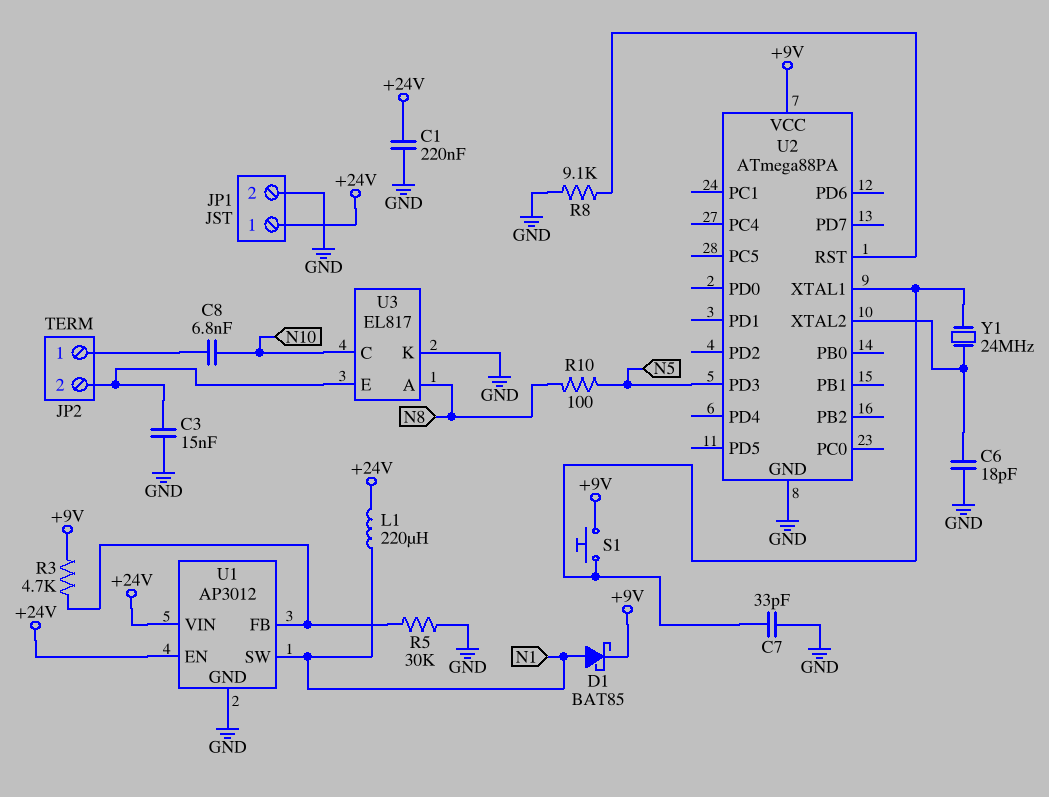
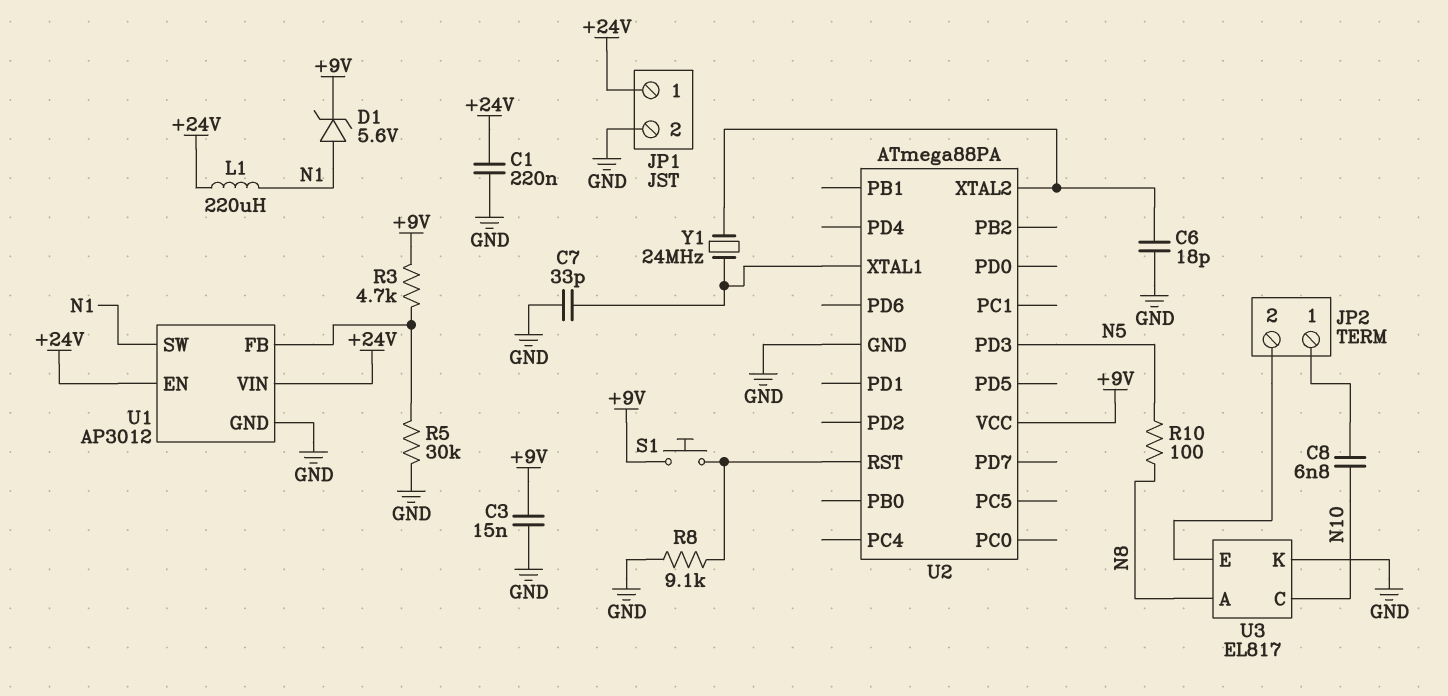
C3: 15nF (GND, JP2/2) -> 15nF (+9V, GND)
D1: schottky BAT85 (A N1, K +9V) -> zener 5.6V (A N1, K +9V)
S1: button (+9V, U2/XTAL1) -> button (+9V, U2/RST)

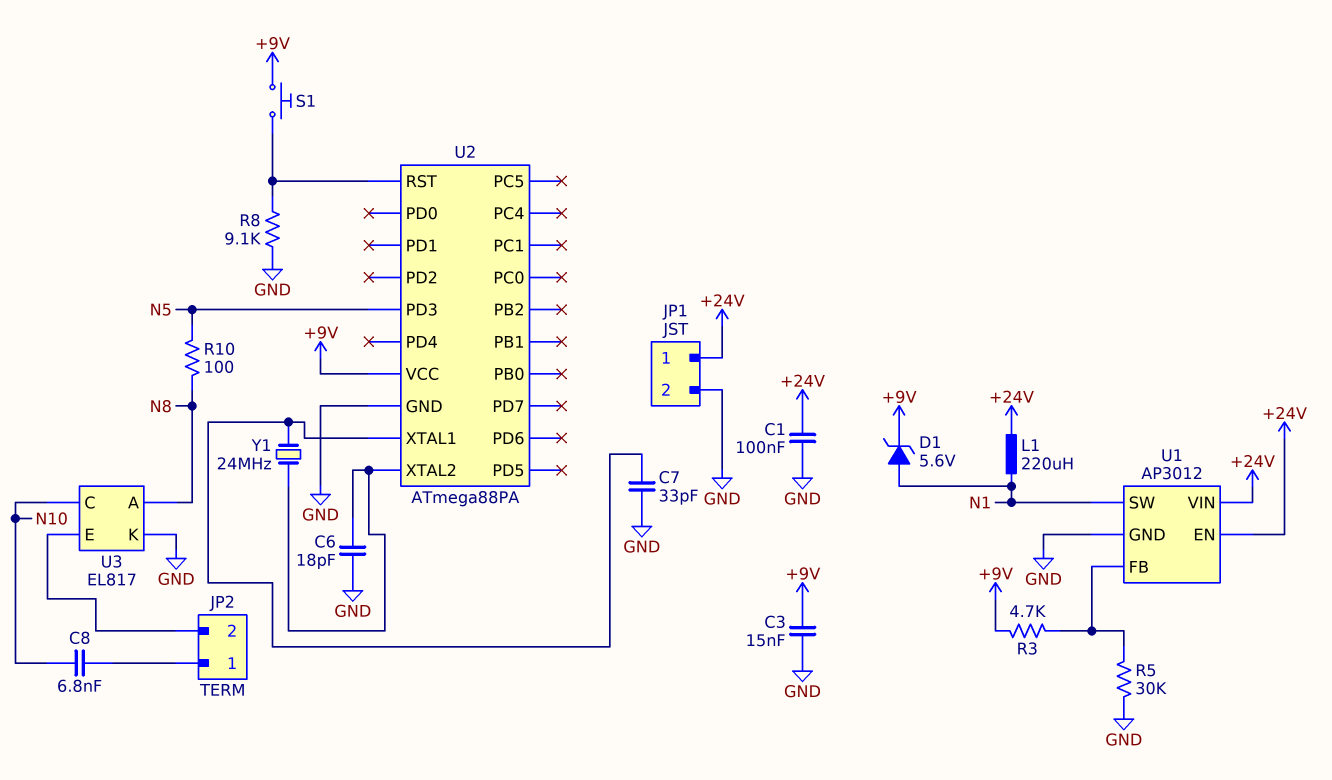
C1: 220nF (+24V, GND) -> 100nF (+24V, GND)

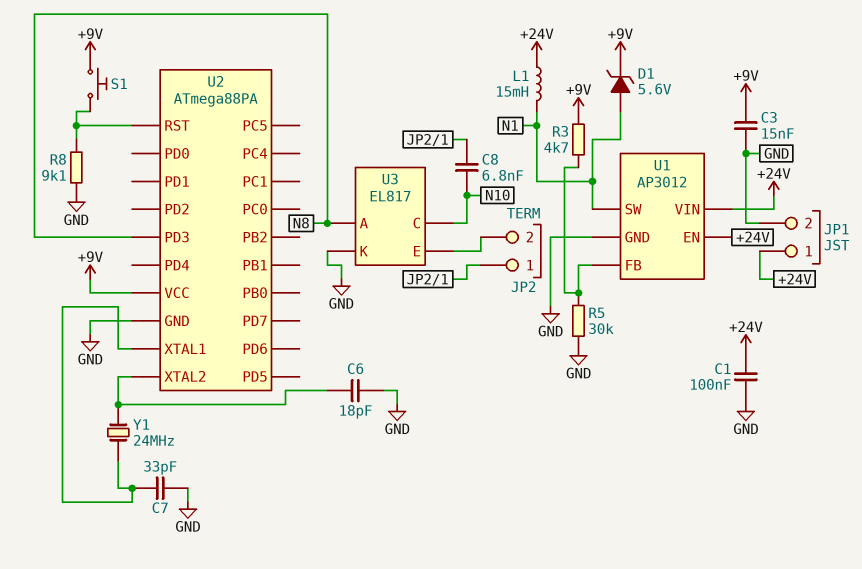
L1: 220uH (+24V, N1) -> 15mH (+24V, N1)
R10: 100 (N5, N8) -> none
U2 pin PD3: N5 -> N8

